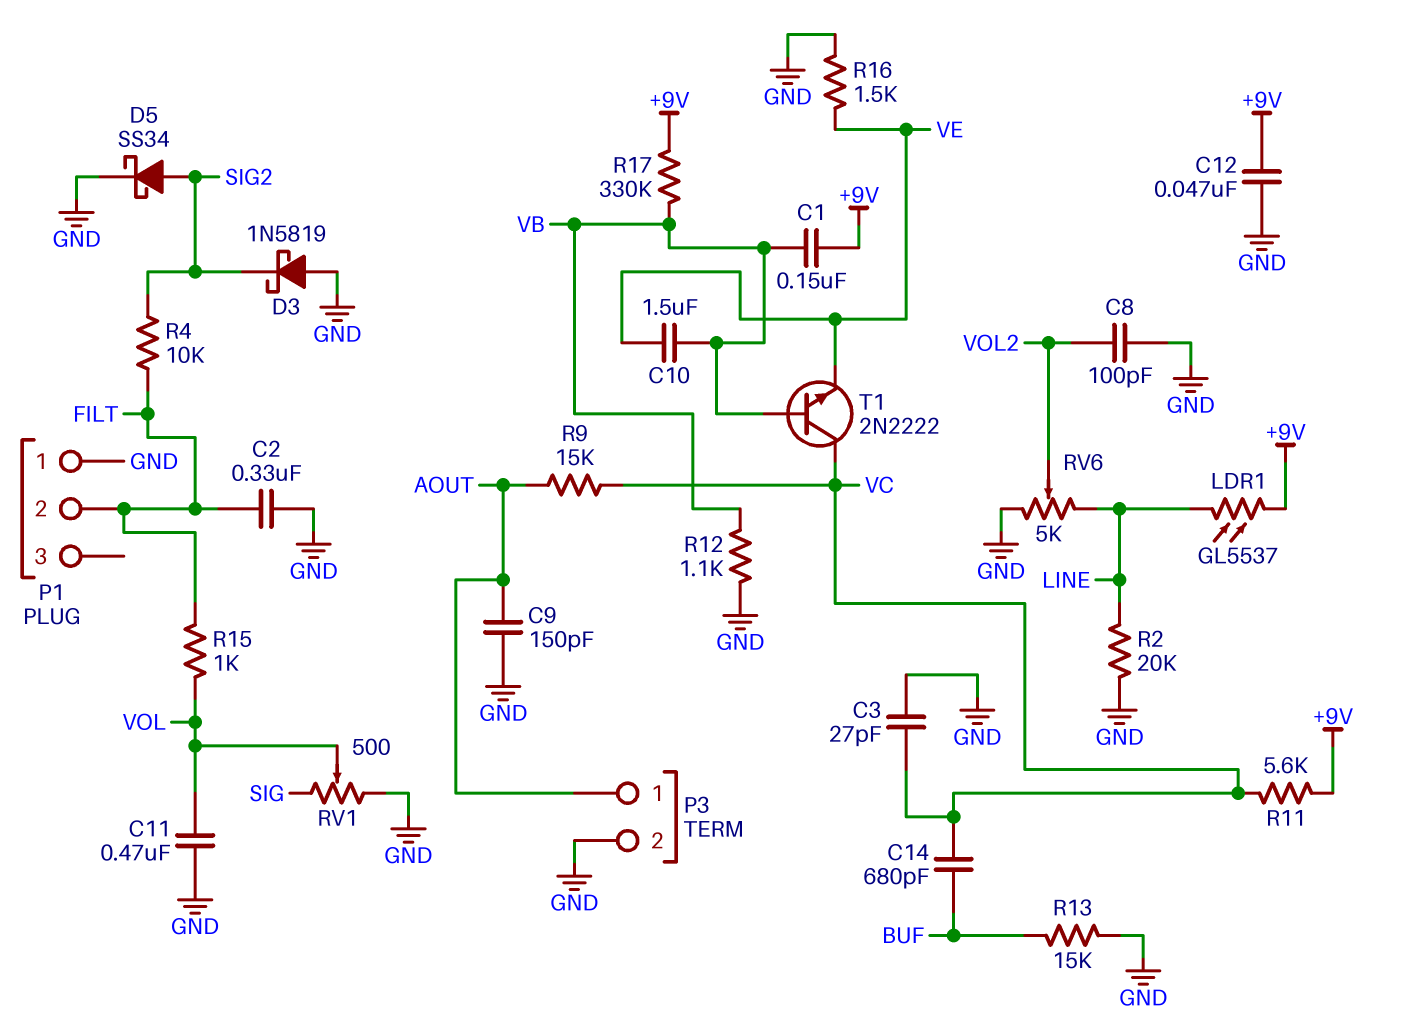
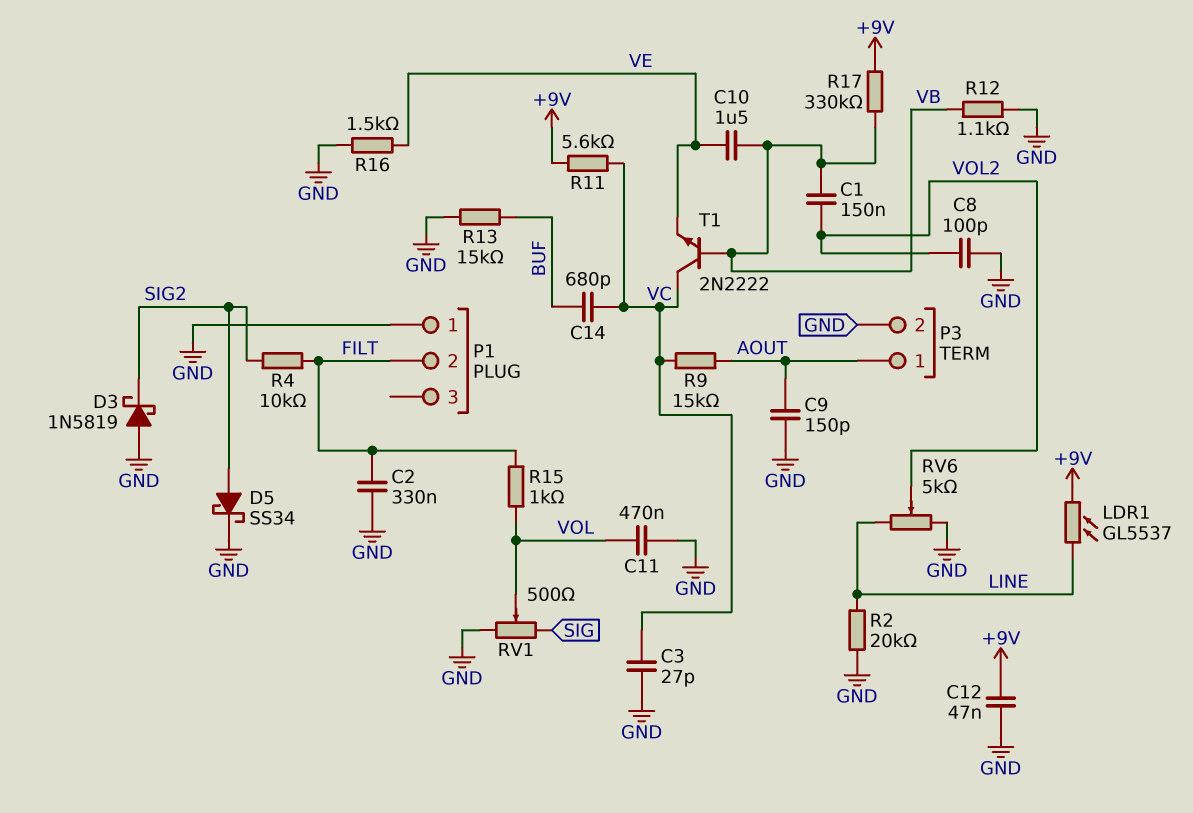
C1: 150nF (+9V, VB) -> 150nF (VB, VOL2)

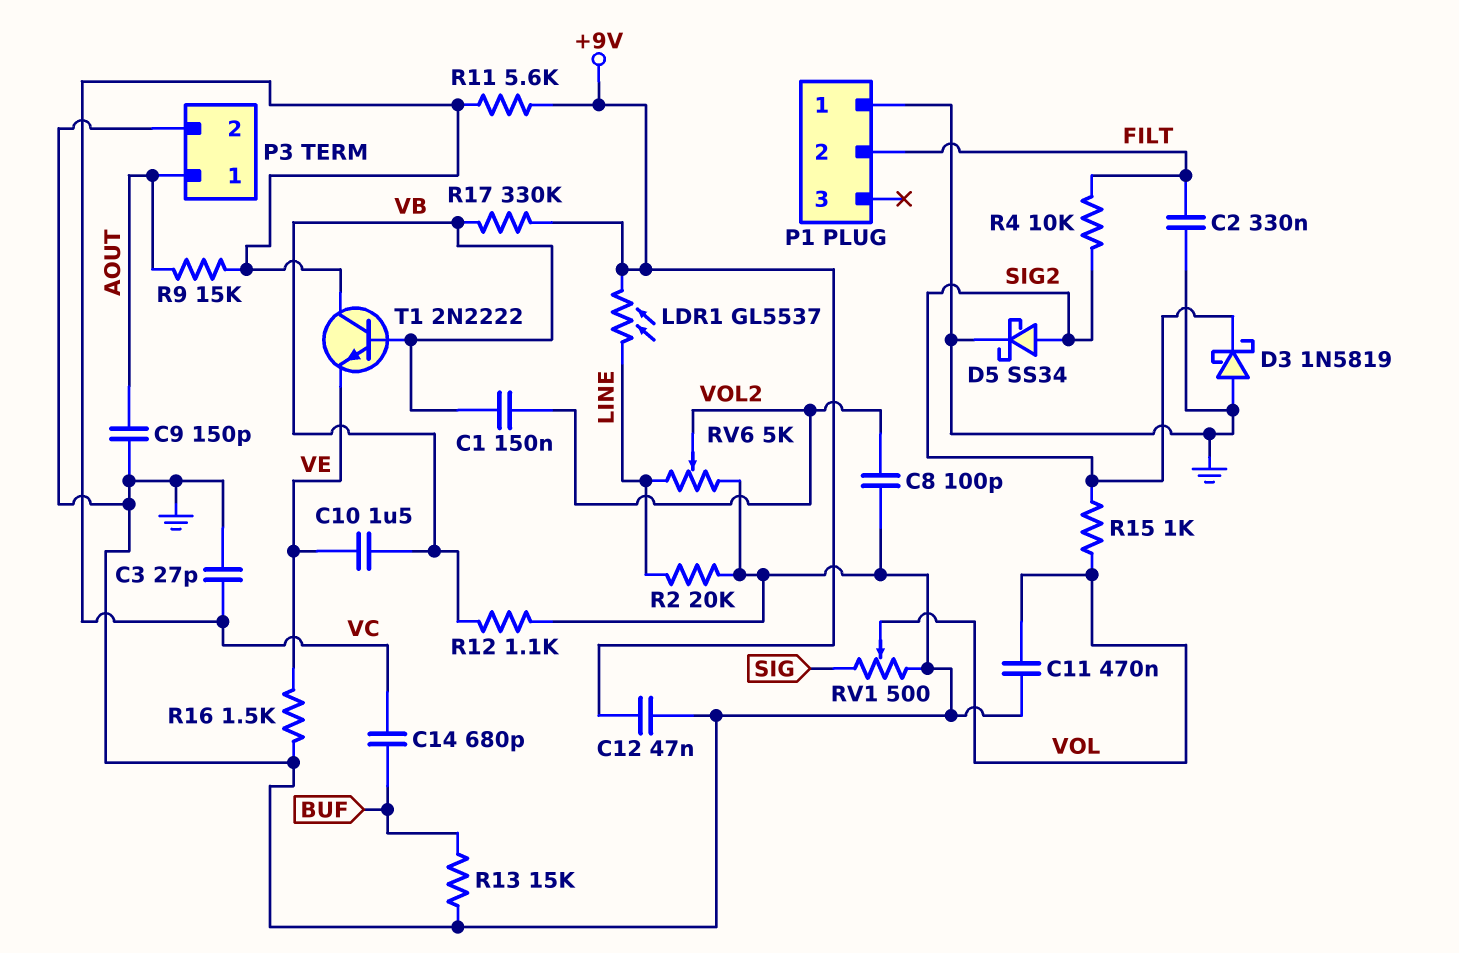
R15: 1k (FILT, VOL) -> 1k (SIG2, VOL)

